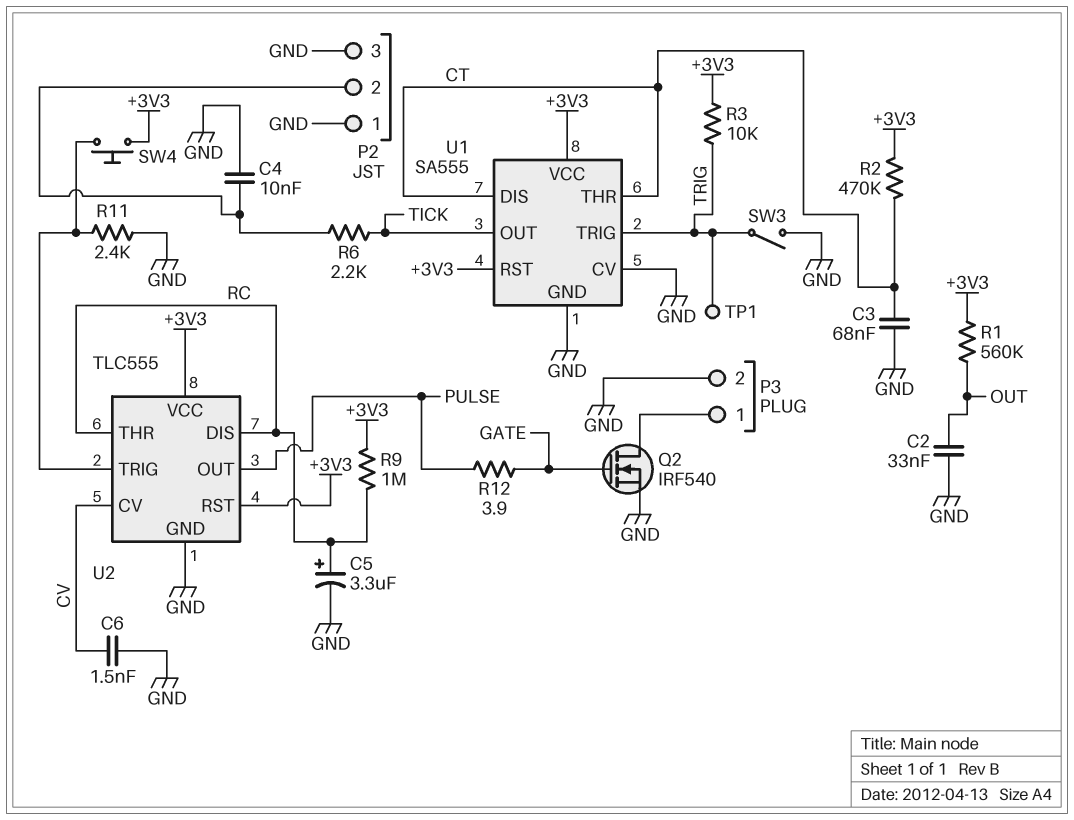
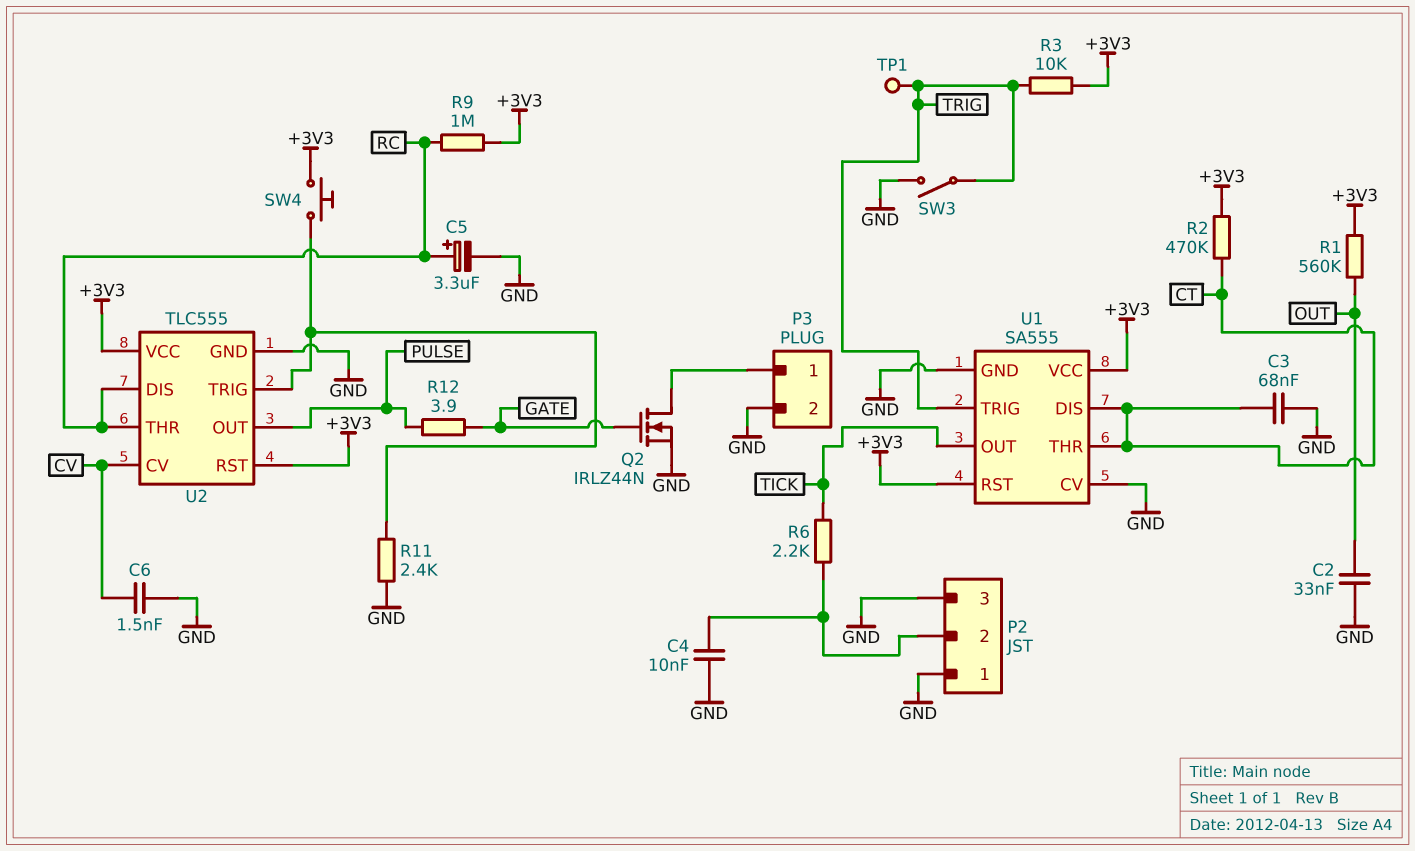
Q2: NMOS IRF540 (G GATE, D P3/1, S GND) -> NMOS IRLZ44N (G GATE, D P3/1, S GND)

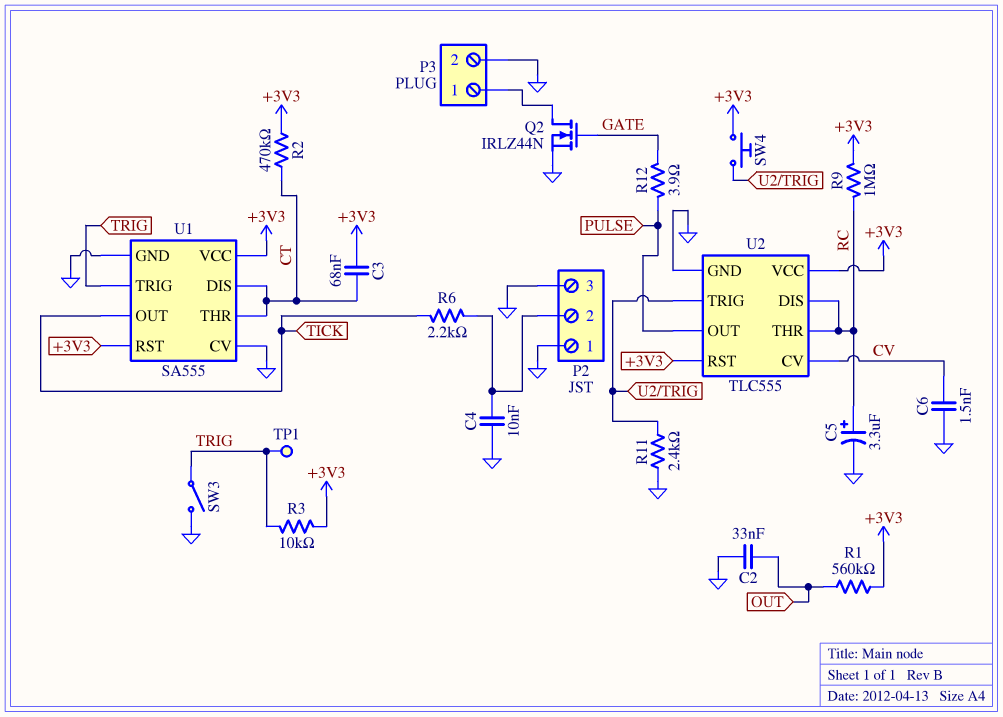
C3: 68nF (CT, GND) -> 68nF (+3V3, CT)

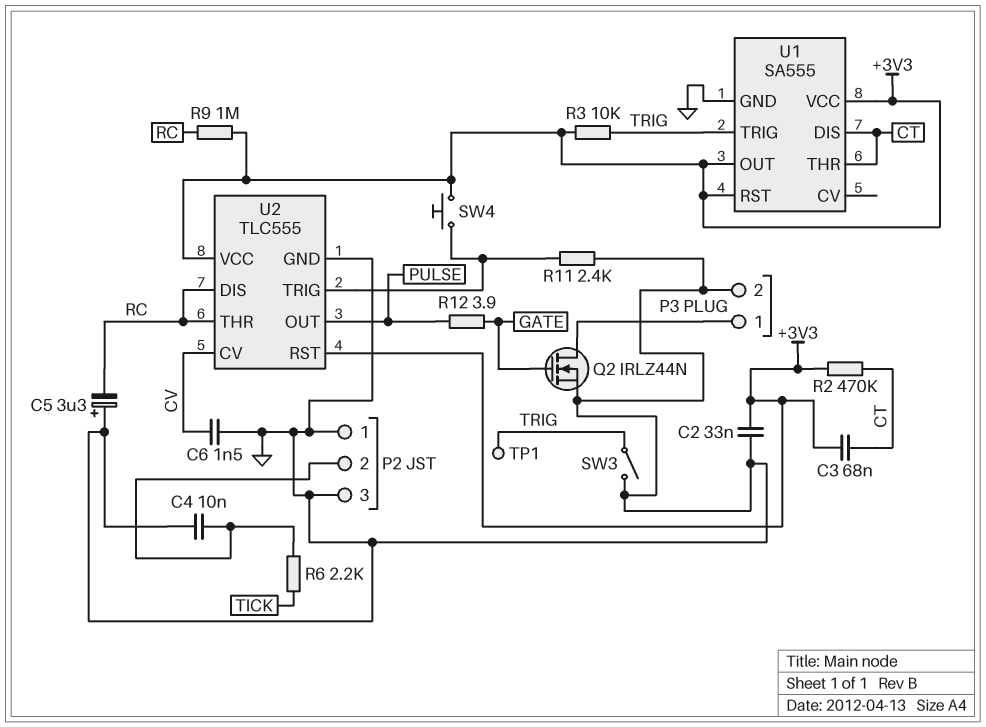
C2: 33nF (GND, OUT) -> 33nF (+3V3, GND)
C5: 3.3uF (plus RC, minus GND) -> 3.3uF (plus GND, minus RC)
R1: 560k (+3V3, OUT) -> none
U1 pin CV: GND -> none
U1 pin OUT: TICK -> +3V3

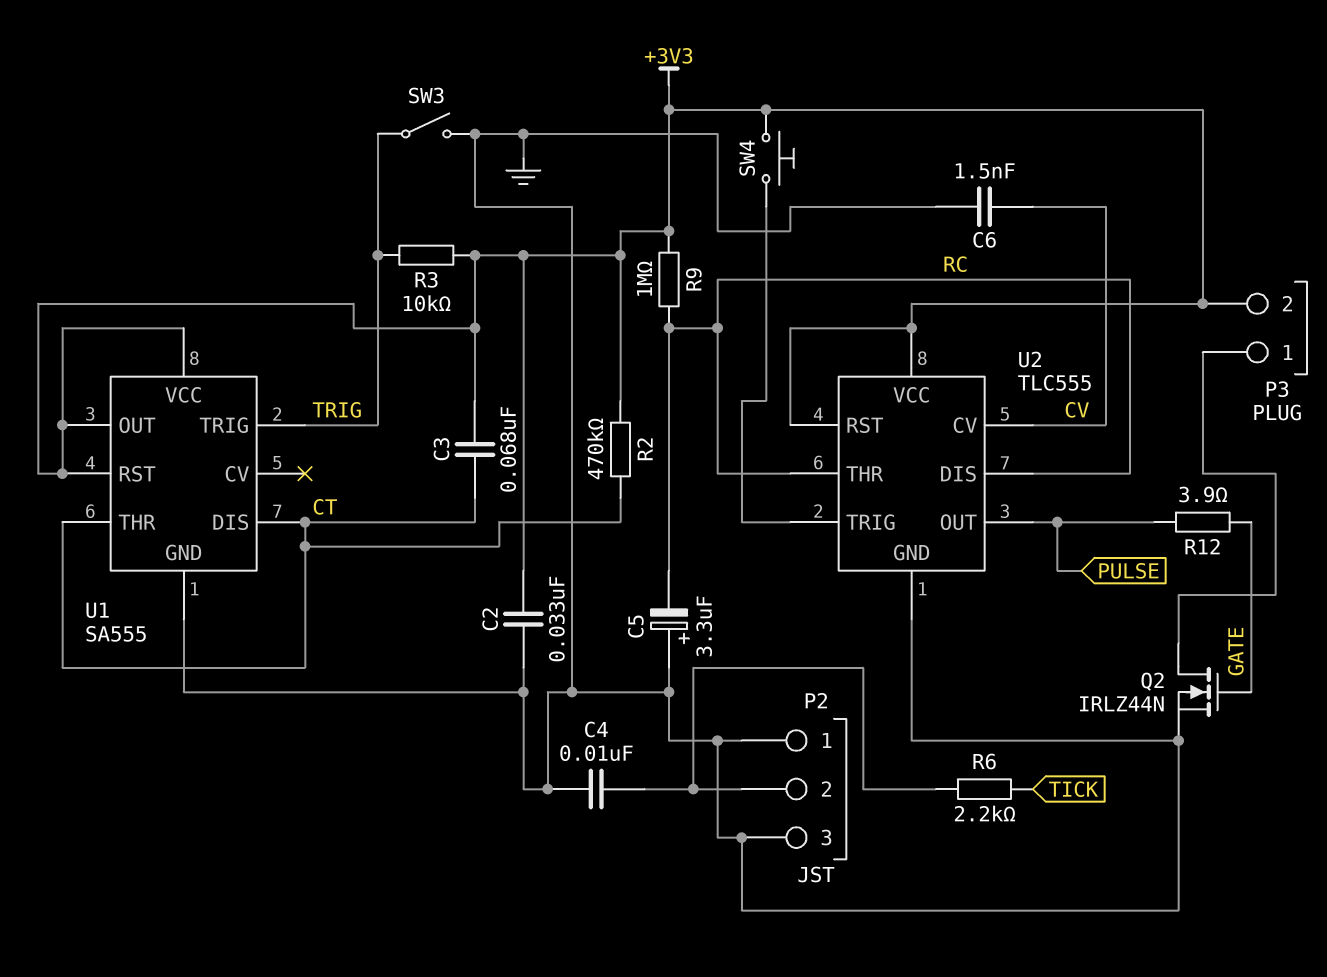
P3 pin 2: GND -> +3V3
R11: 2.4k (GND, U2/TRIG) -> none
TP1: test point (TRIG) -> none

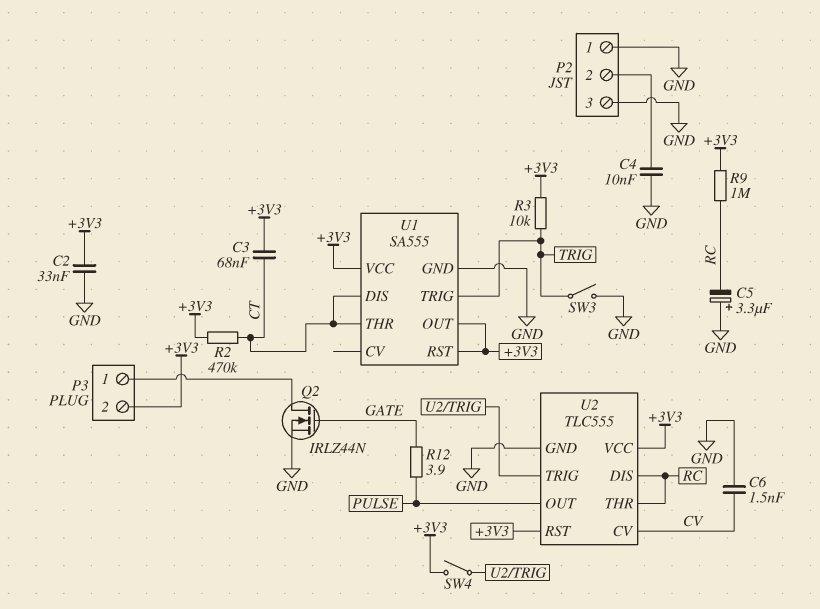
R6: 2.2k (P2/2, TICK) -> none
SW4: button (+3V3, U2/TRIG) -> switch (+3V3, U2/TRIG)

